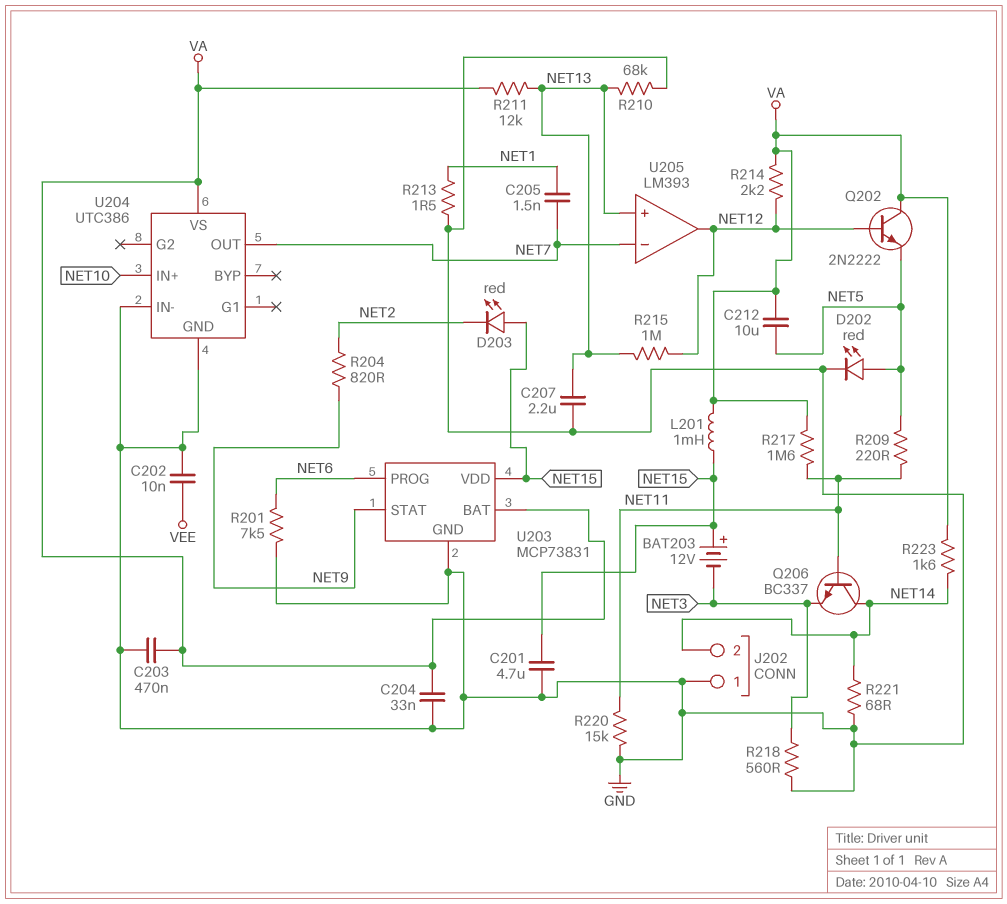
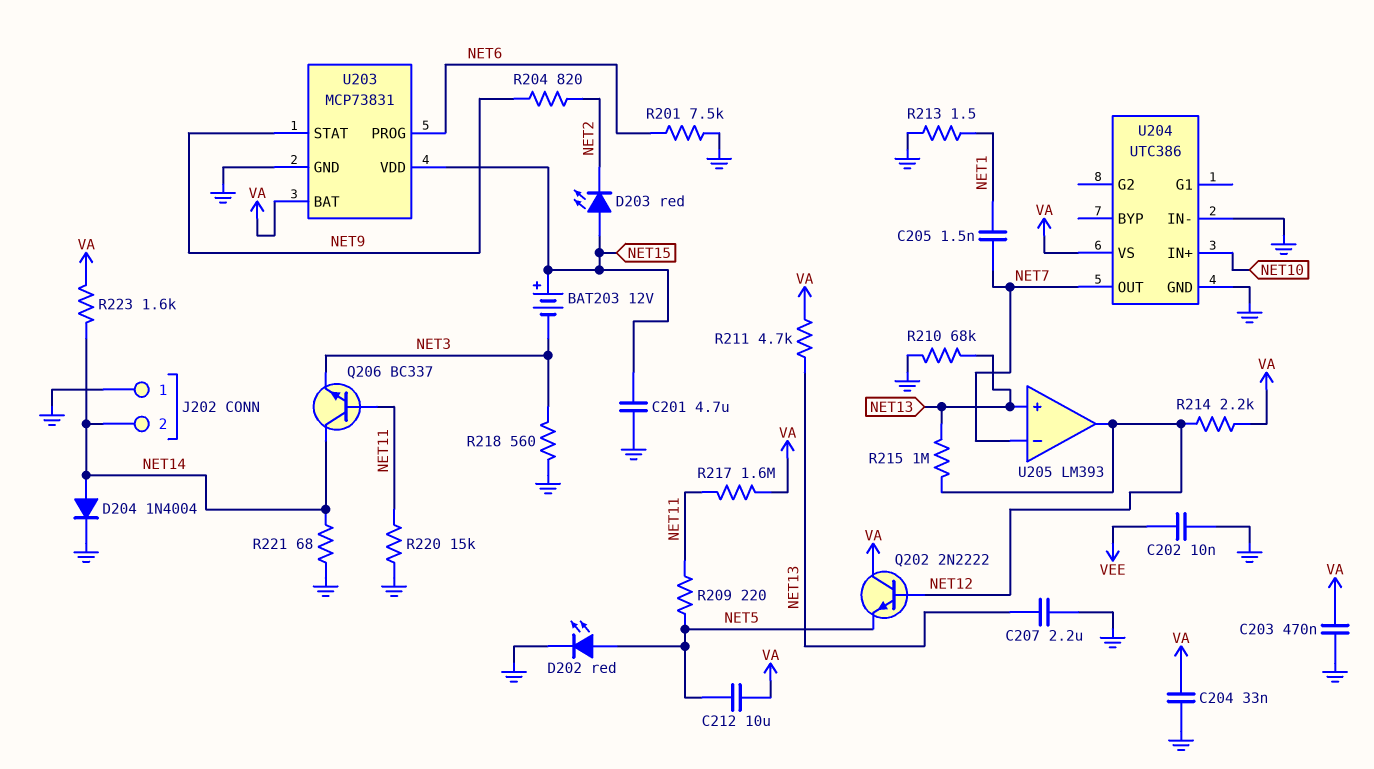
D204: none -> diode 1N4004 (A NET14, K GND)
L201: 1mH (NET15, VA) -> none
R211: 12k (NET13, VA) -> 4.7k (NET13, VA)

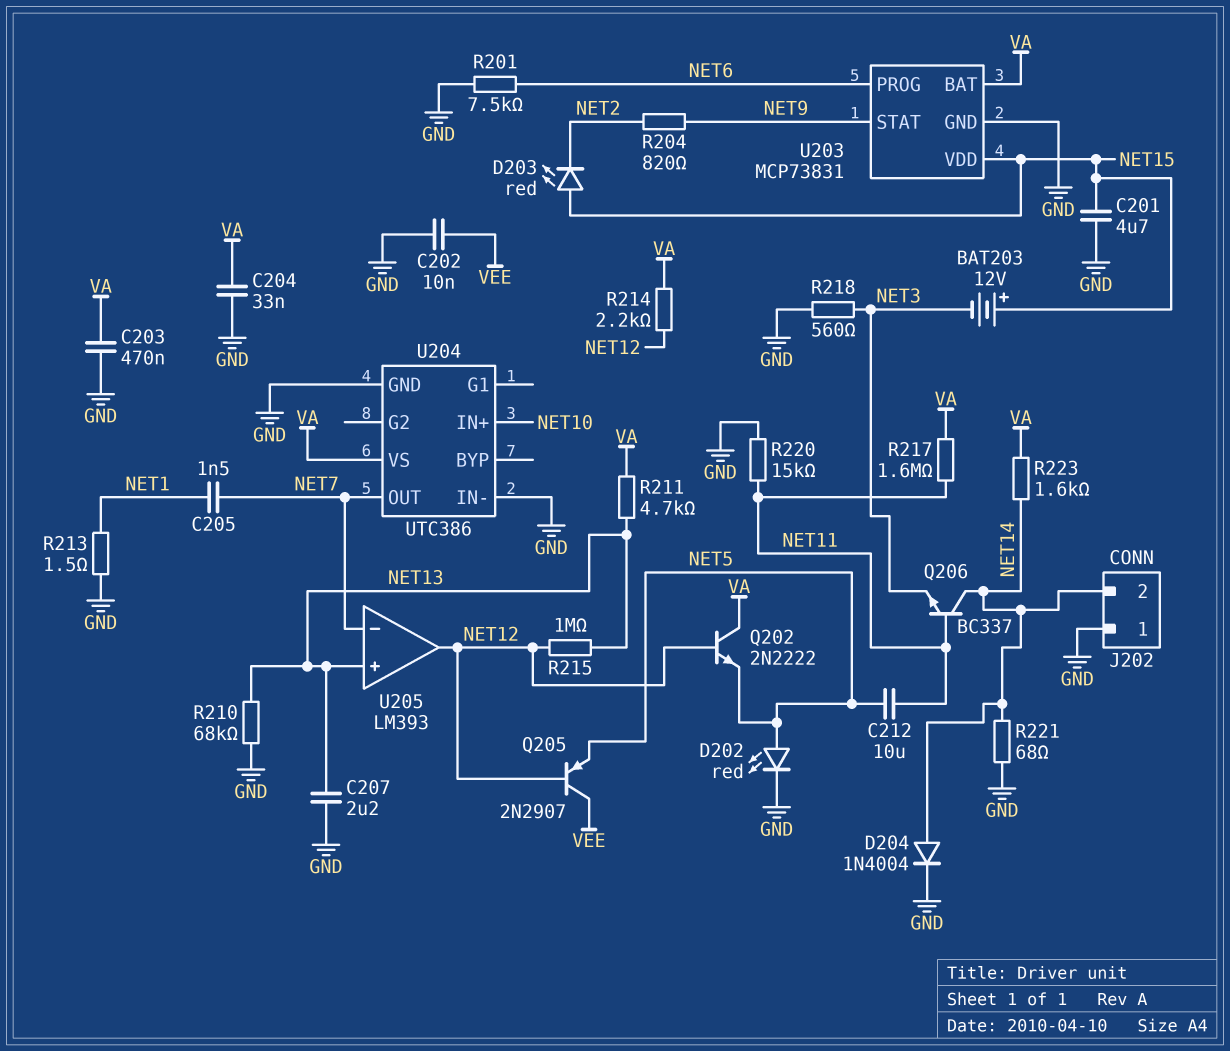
C212: 10uF (NET5, VA) -> 10uF (NET5, NET11)
Q205: none -> PNP 2N2907 (B NET12, C VEE, E NET5)
R209: 220 (NET5, NET11) -> none

